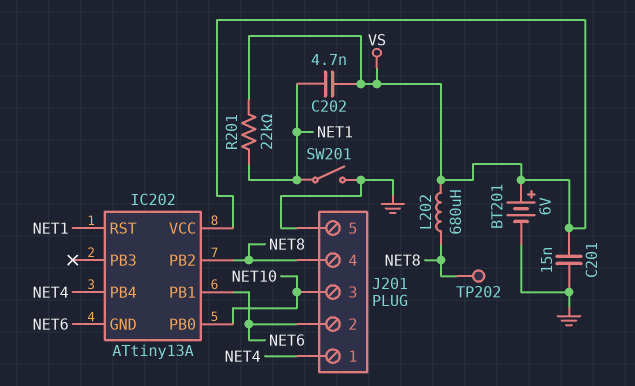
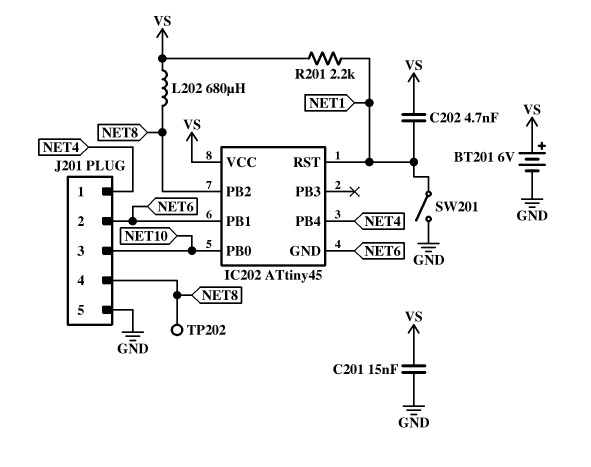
IC202: ATtiny13A -> ATtiny45
R201: 22k (NET1, VS) -> 2.2k (NET1, VS)

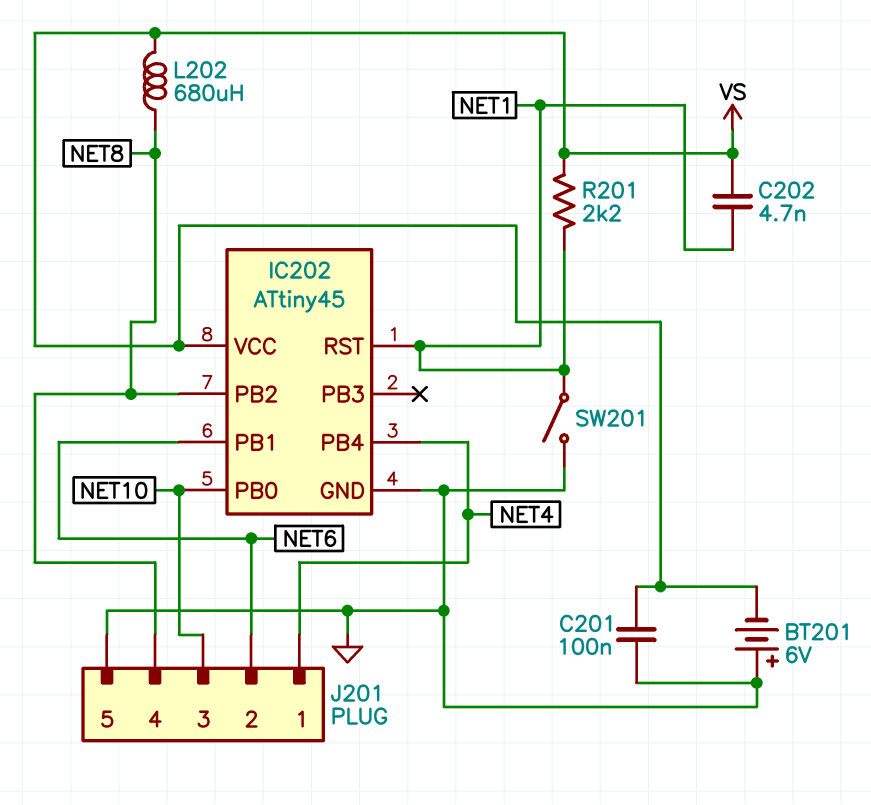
BT201: 6V (plus VS, minus GND) -> 6V (plus GND, minus VS)
C201: 15nF (GND, VS) -> 100nF (GND, VS)
IC202 pin GND: NET6 -> GND
TP202: test point (NET8) -> none

